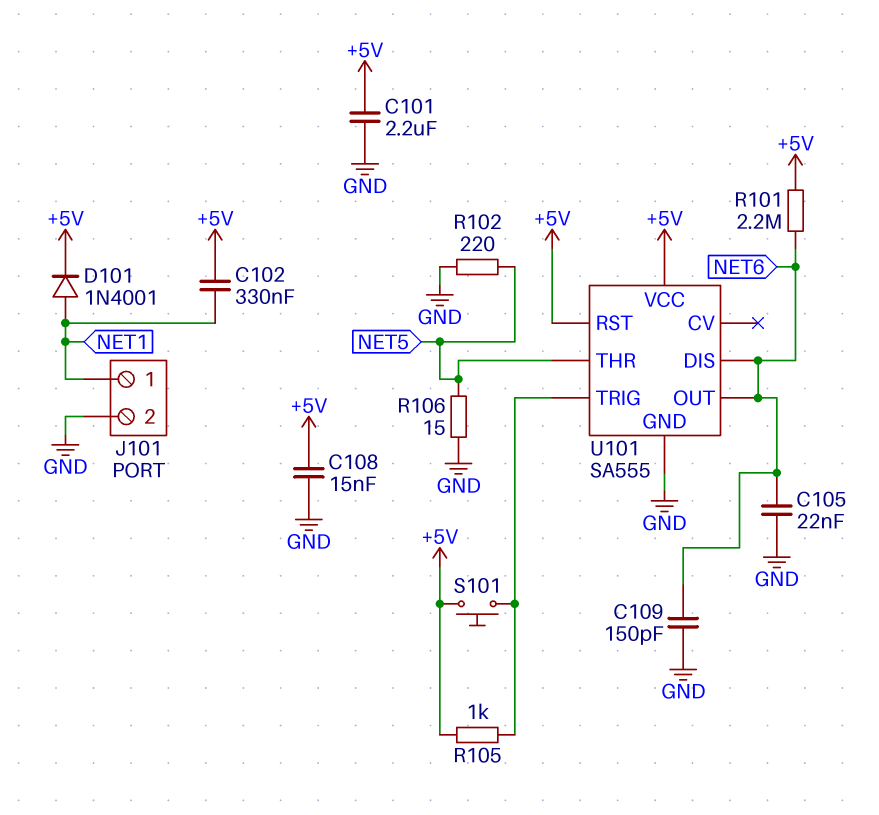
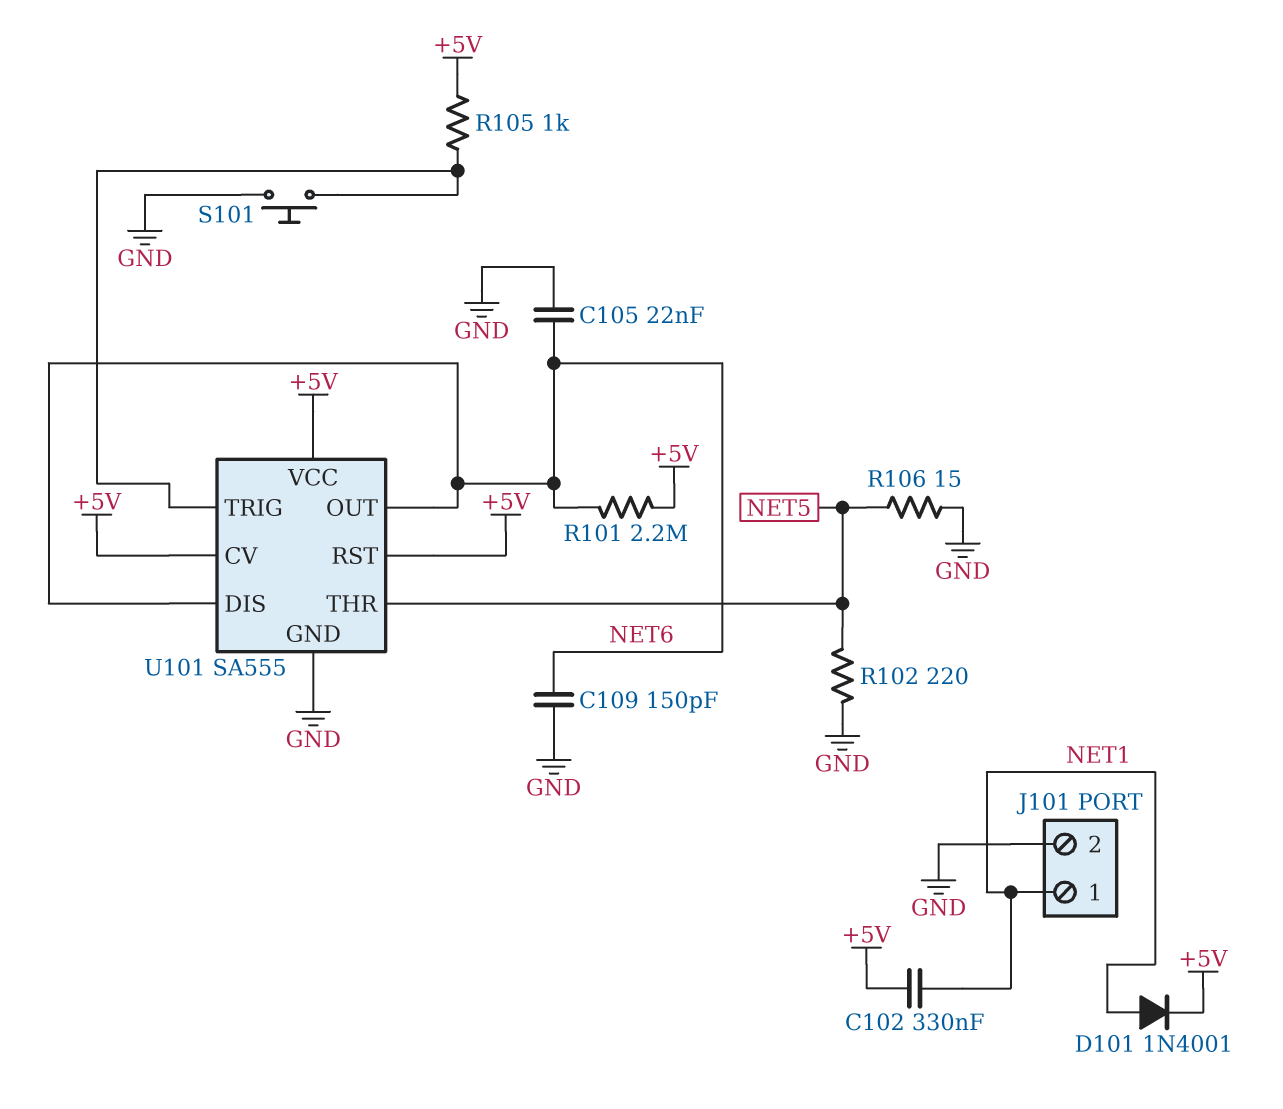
C101: 2.2uF (+5V, GND) -> none
C108: 15nF (+5V, GND) -> none
S101: button (+5V, U101/TRIG) -> button (GND, U101/TRIG)
U101 pin CV: none -> +5V

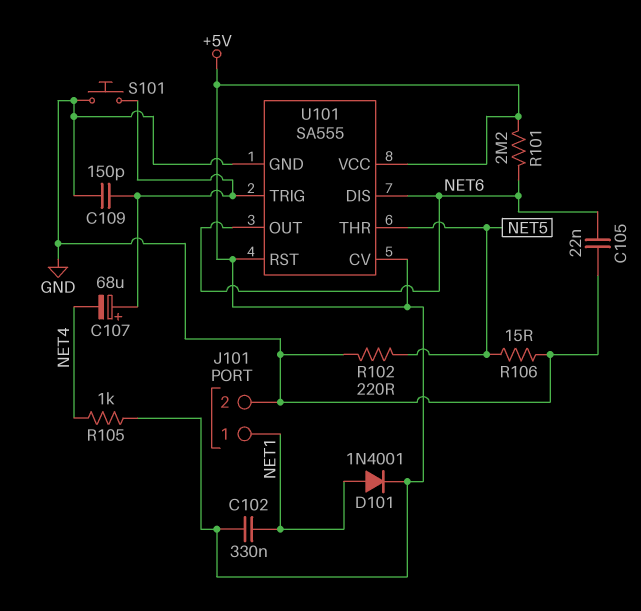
C107: none -> 68uF (plus U101/TRIG, minus NET4)
C109: 150pF (GND, NET6) -> 150pF (GND, U101/TRIG)
R105: 1k (+5V, U101/TRIG) -> 1k (+5V, NET4)

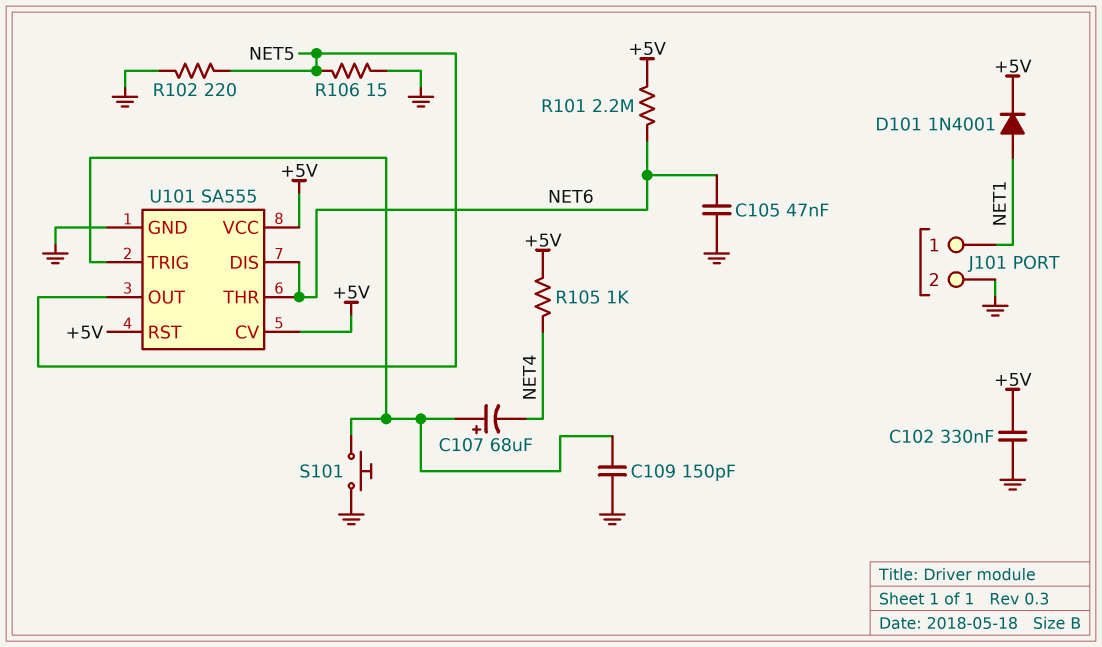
C102: 330nF (+5V, NET1) -> 330nF (+5V, GND)
C105: 22nF (GND, NET6) -> 47nF (GND, NET6)
U101 pin OUT: NET6 -> NET5
U101 pin THR: NET5 -> NET6

